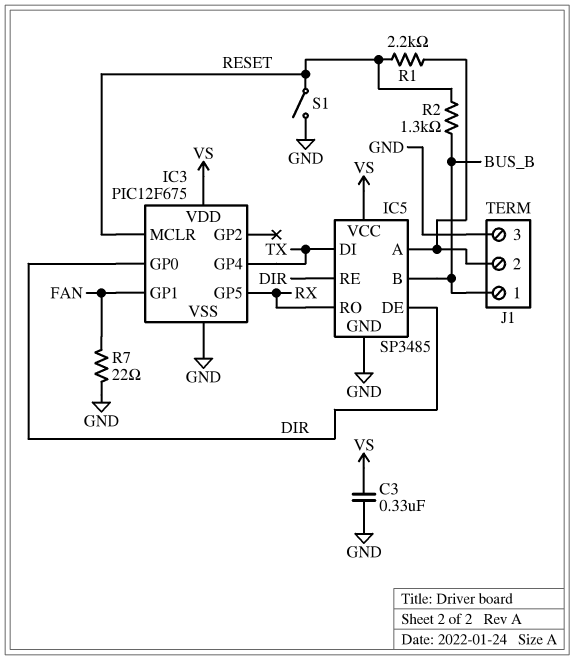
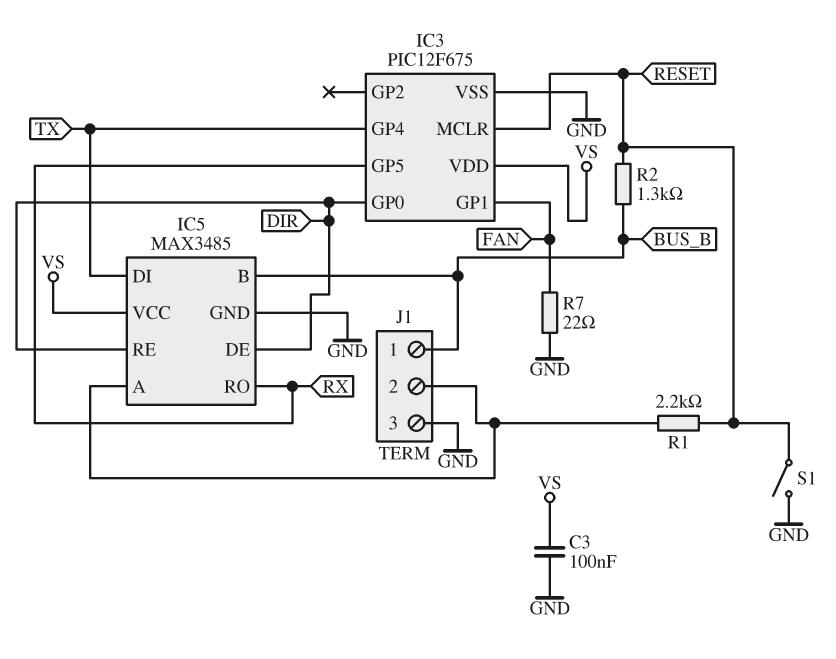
C3: 330nF (GND, VS) -> 100nF (GND, VS)
IC5: SP3485 -> MAX3485

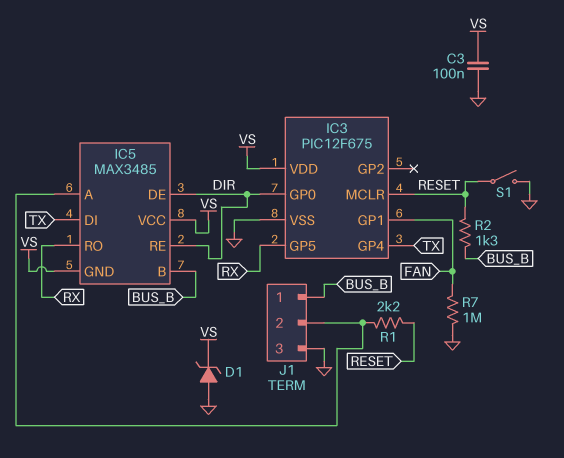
D1: none -> zener (A GND, K VS)
IC5 pin GND: GND -> VS
R7: 22 (FAN, GND) -> 1M (FAN, GND)

